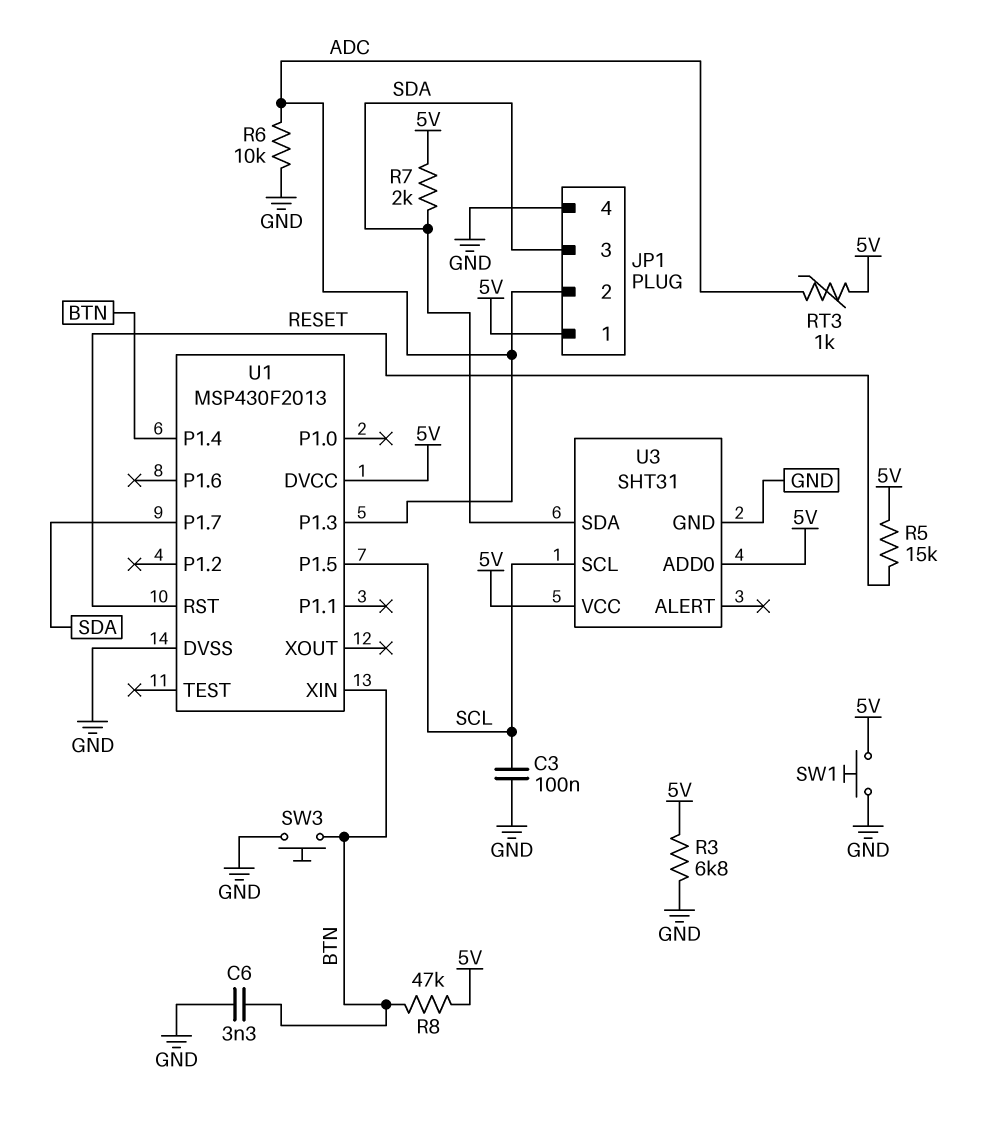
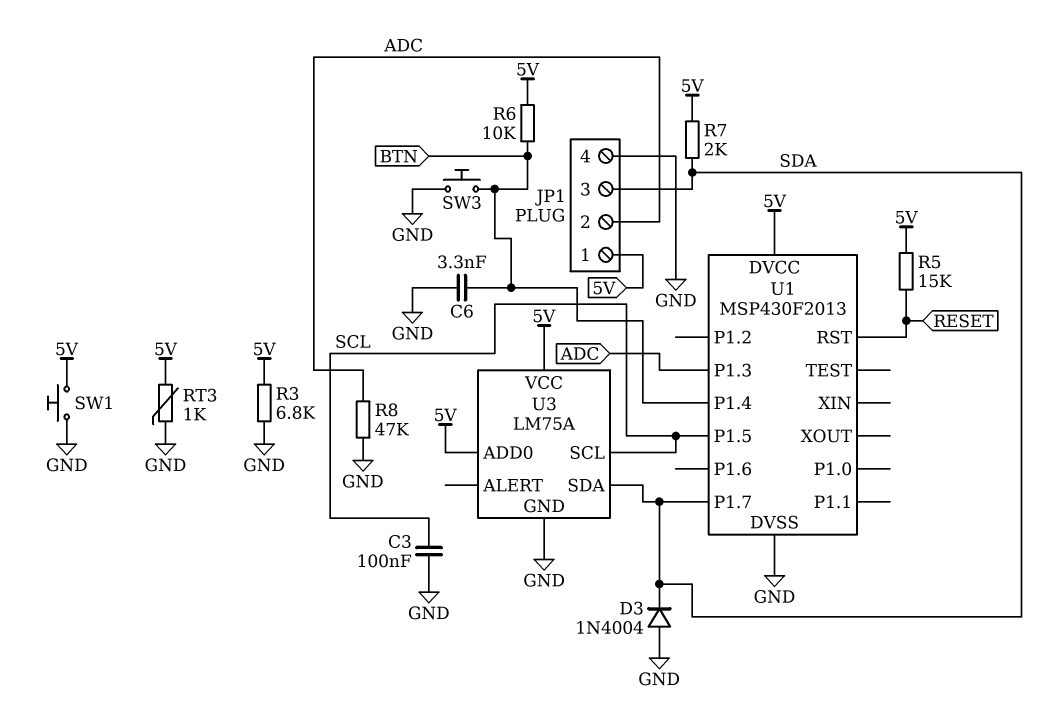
D3: none -> diode 1N4004 (A GND, K SDA)
R6: 10k (ADC, GND) -> 10k (5V, BTN)
R8: 47k (5V, BTN) -> 47k (ADC, GND)
RT3: 1k (5V, ADC) -> 1k (5V, GND)
U1 pin XIN: BTN -> none
U3: SHT31 -> LM75A

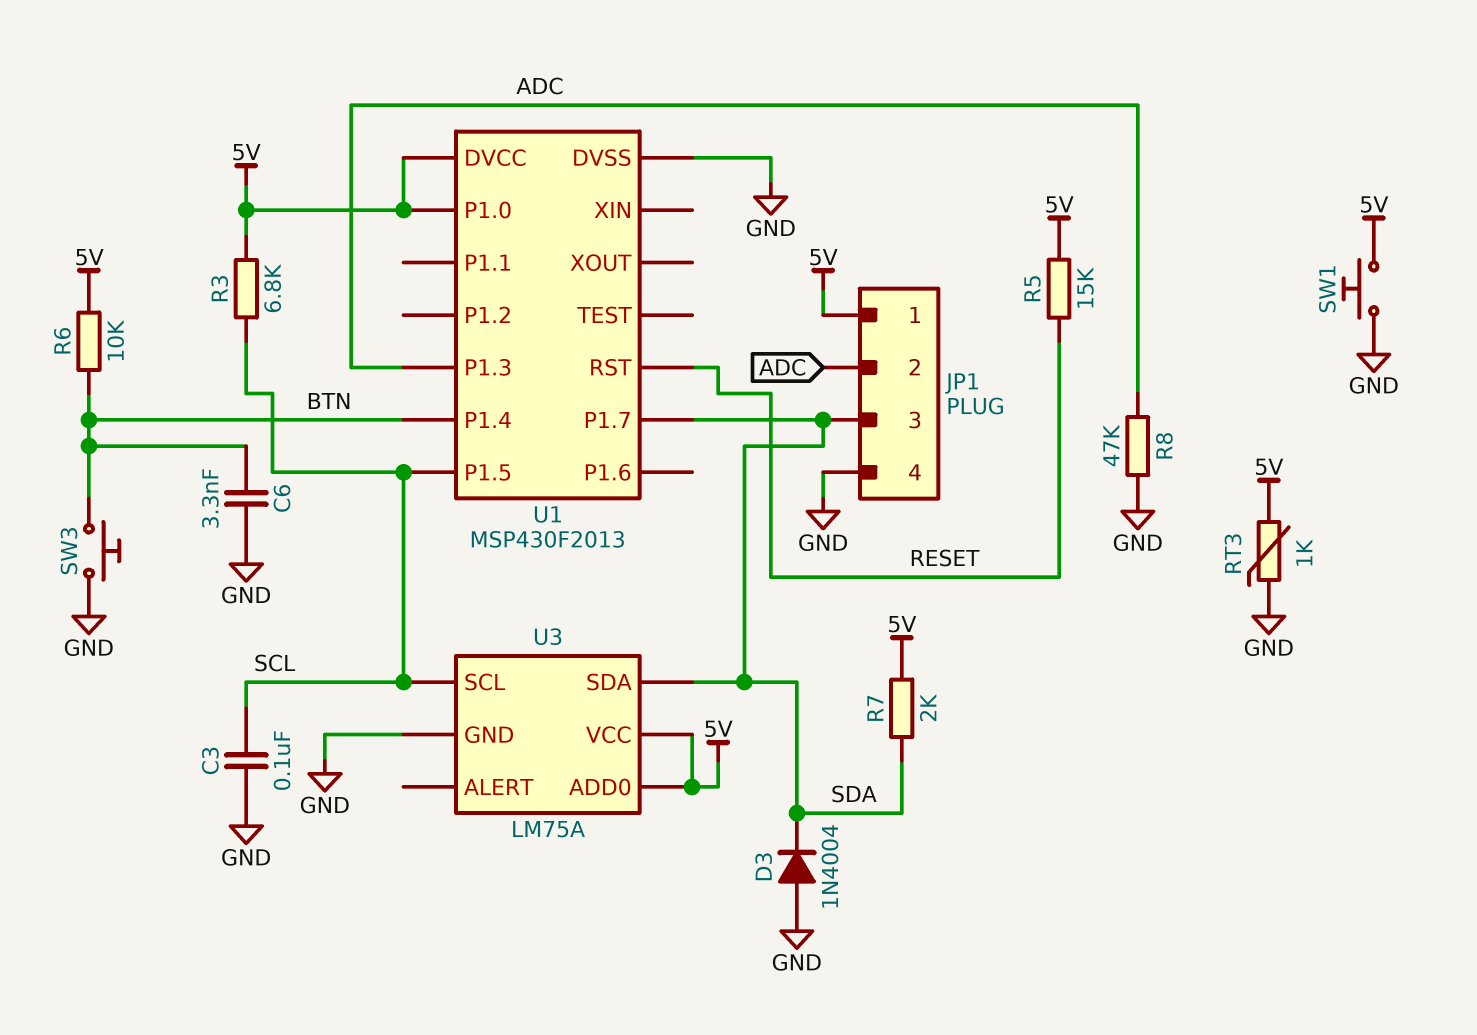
R3: 6.8k (5V, GND) -> 6.8k (5V, SCL)
U1 pin P1.0: none -> 5V

